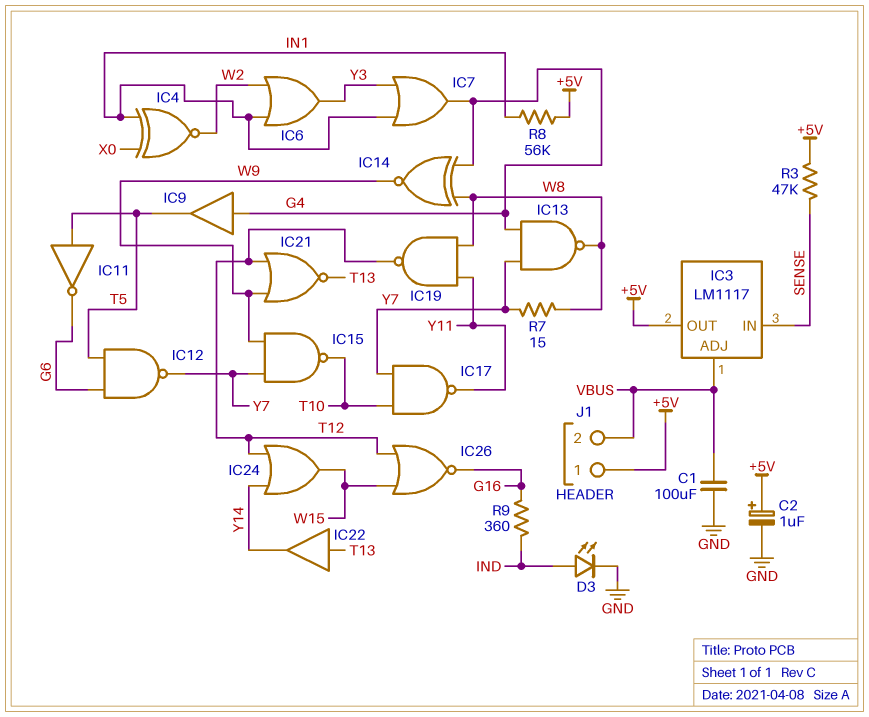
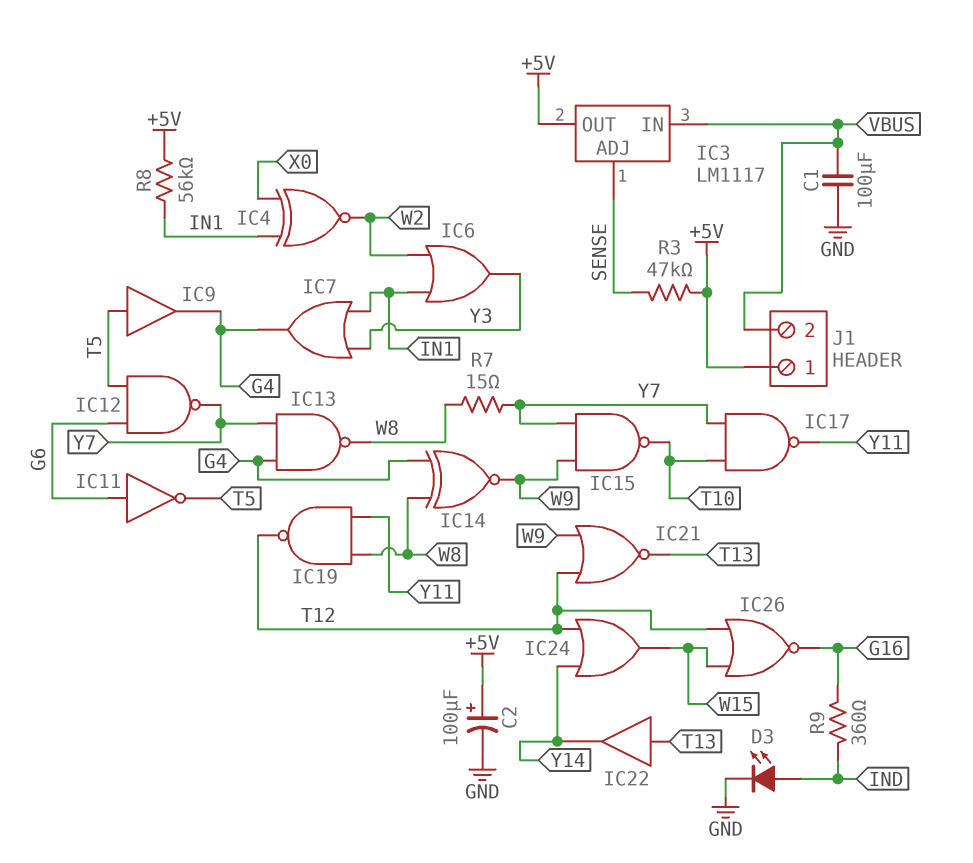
C2: 1uF (plus +5V, minus GND) -> 100uF (plus +5V, minus GND)
IC3 pin ADJ: VBUS -> SENSE
IC3 pin IN: SENSE -> VBUS
IC9: buffer (in G4, out T5) -> buffer (in T5, out G4)
IC11: NOT (in T5, out G6) -> NOT (in G6, out T5)

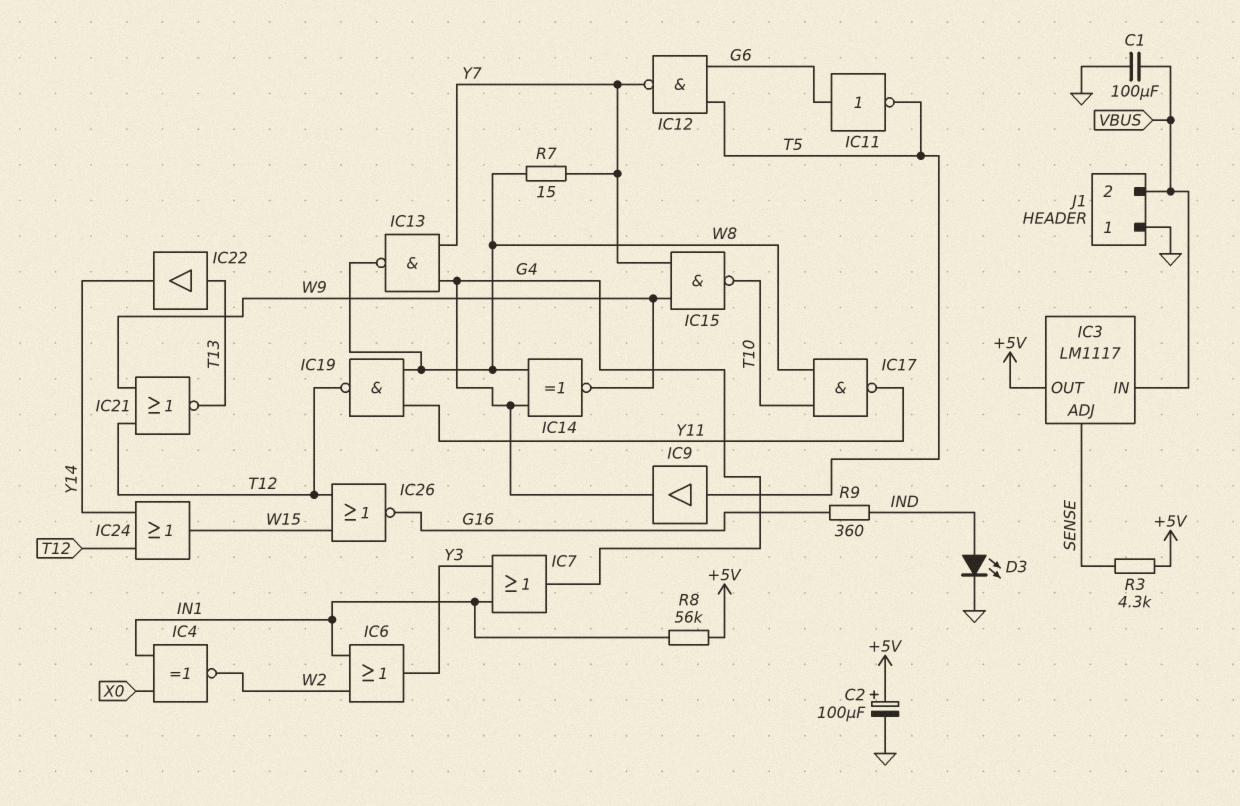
IC17: NAND (in T10, in Y7, out Y11) -> NAND (in T10, in W8, out Y11)
J1 pin 1: +5V -> GND
R3: 47k (+5V, SENSE) -> 4.3k (+5V, SENSE)

